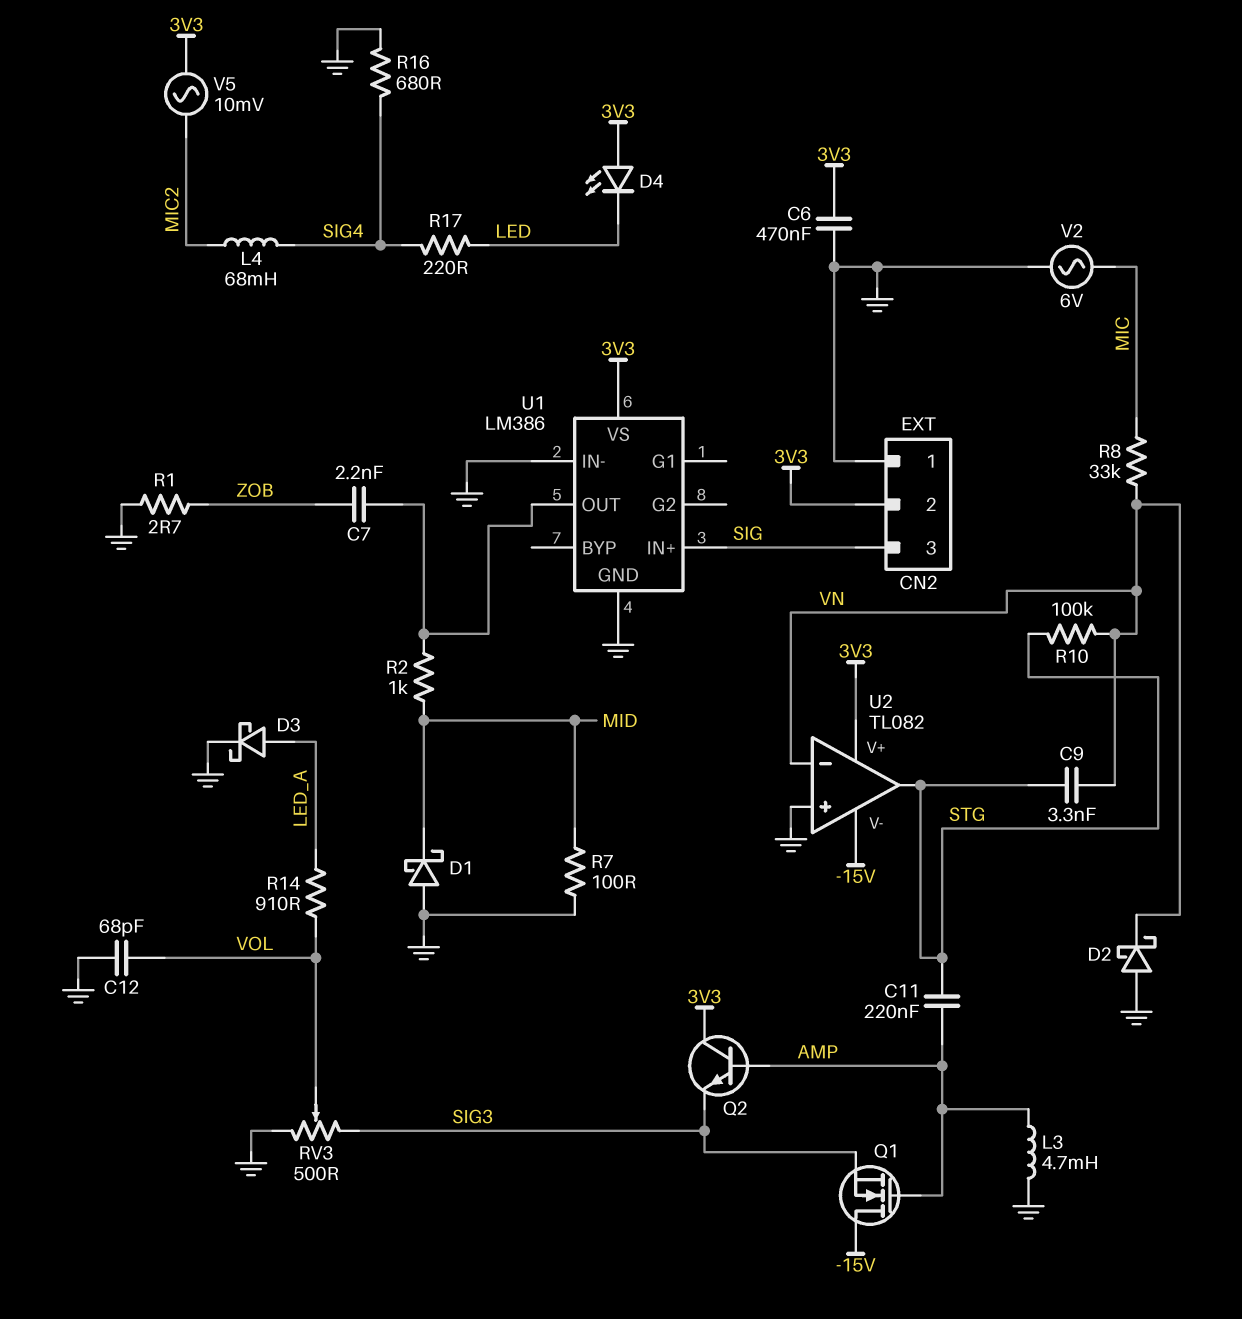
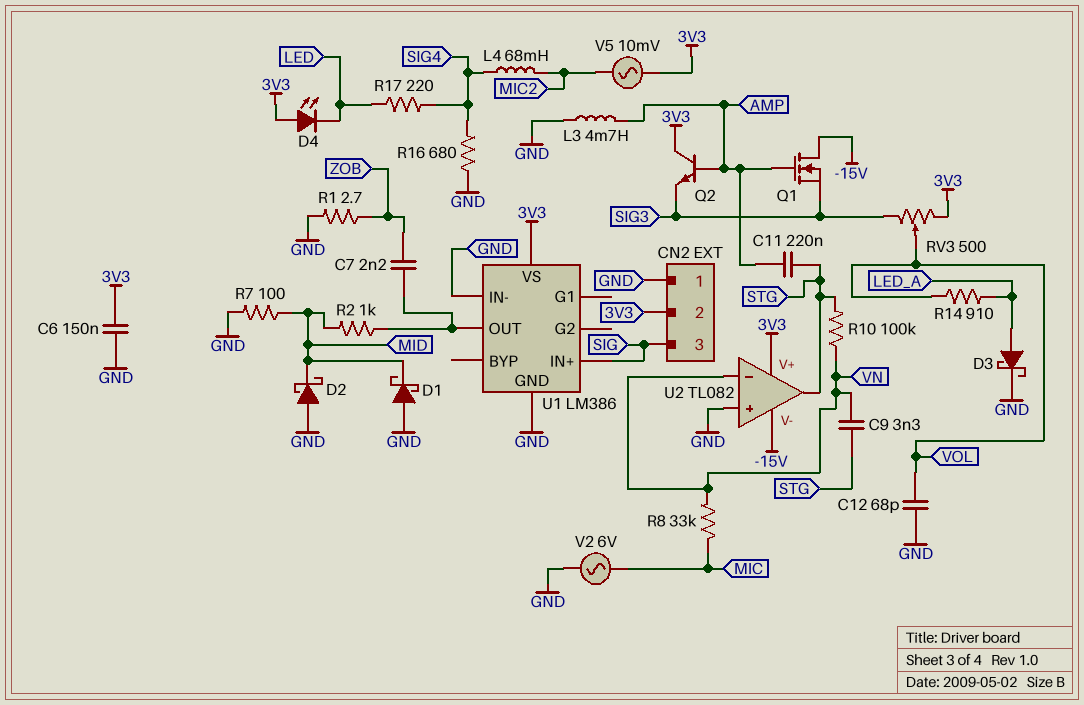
C6: 470nF (3V3, GND) -> 150nF (3V3, GND)
D2: schottky (A GND, K VN) -> schottky (A GND, K MID)
RV3: 500 (GND, SIG3, wiper VOL) -> 500 (3V3, SIG3, wiper VOL)

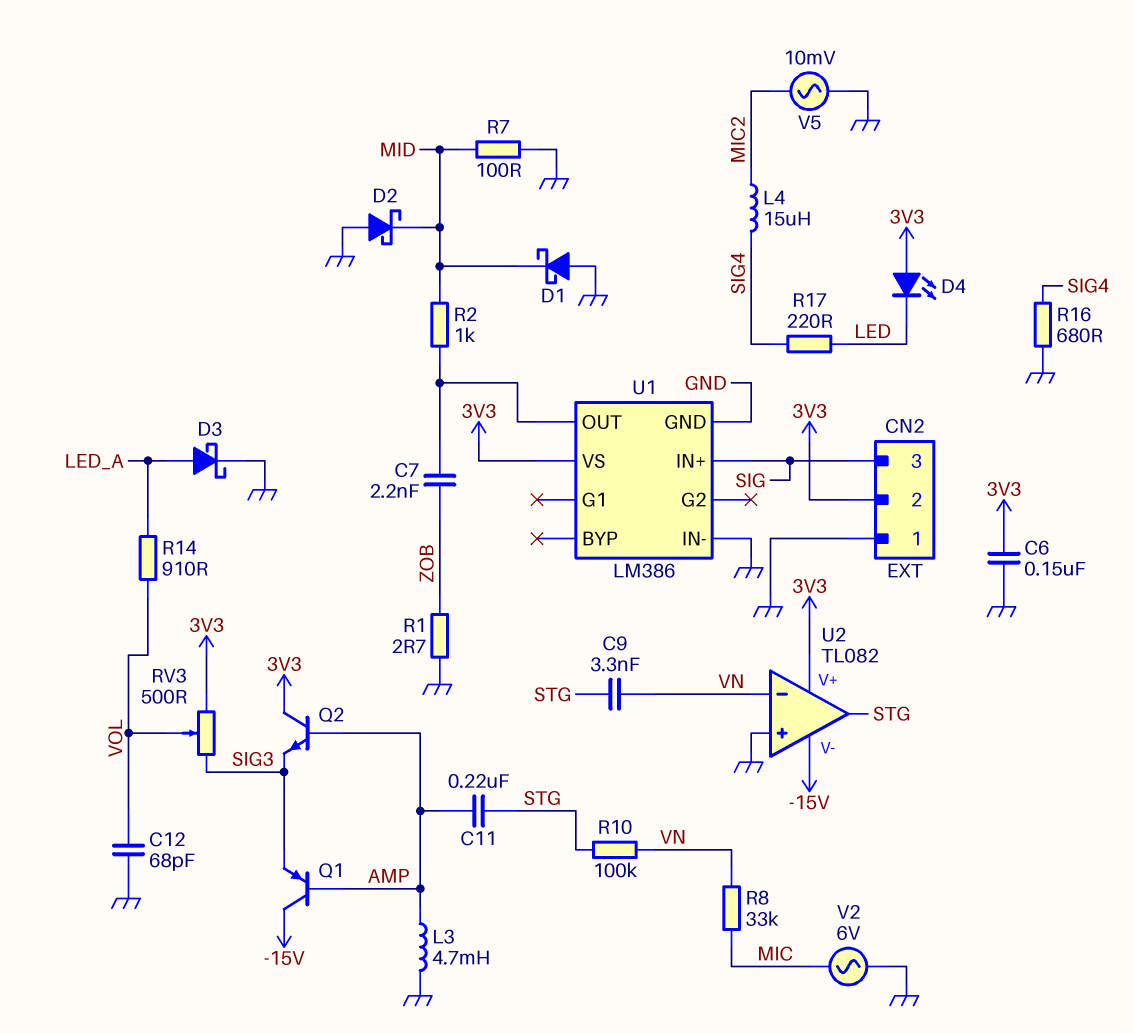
L4: 68mH (MIC2, SIG4) -> 15uH (MIC2, SIG4)
Q1: NMOS (G AMP, D -15V, S SIG3) -> PNP (B AMP, C -15V, E SIG3)
V5: AC 10mV (3V3, MIC2) -> AC 10mV (GND, MIC2)

